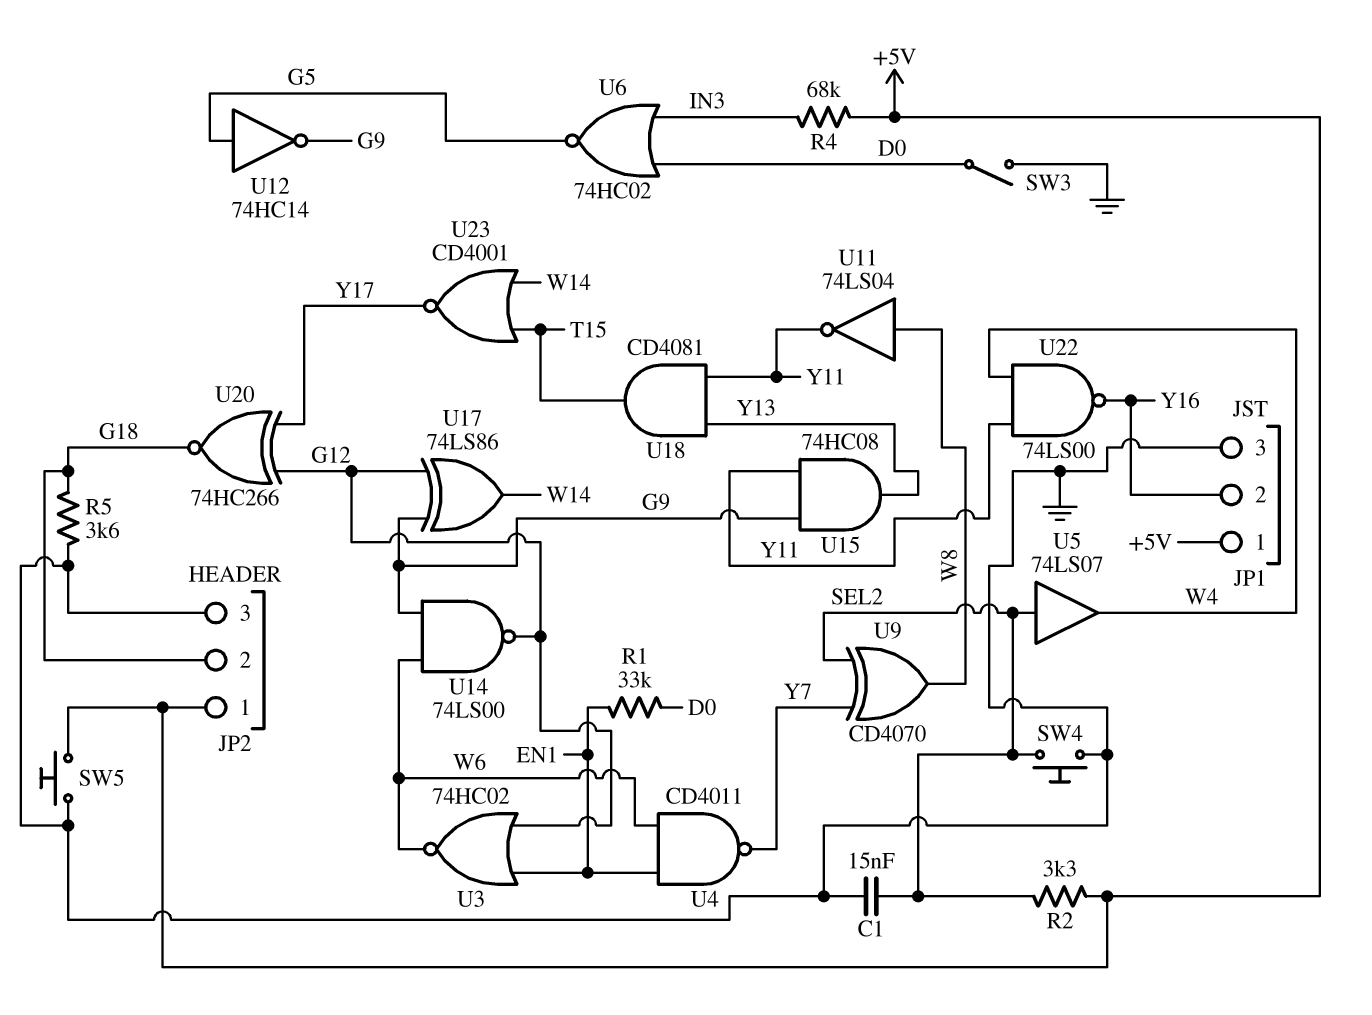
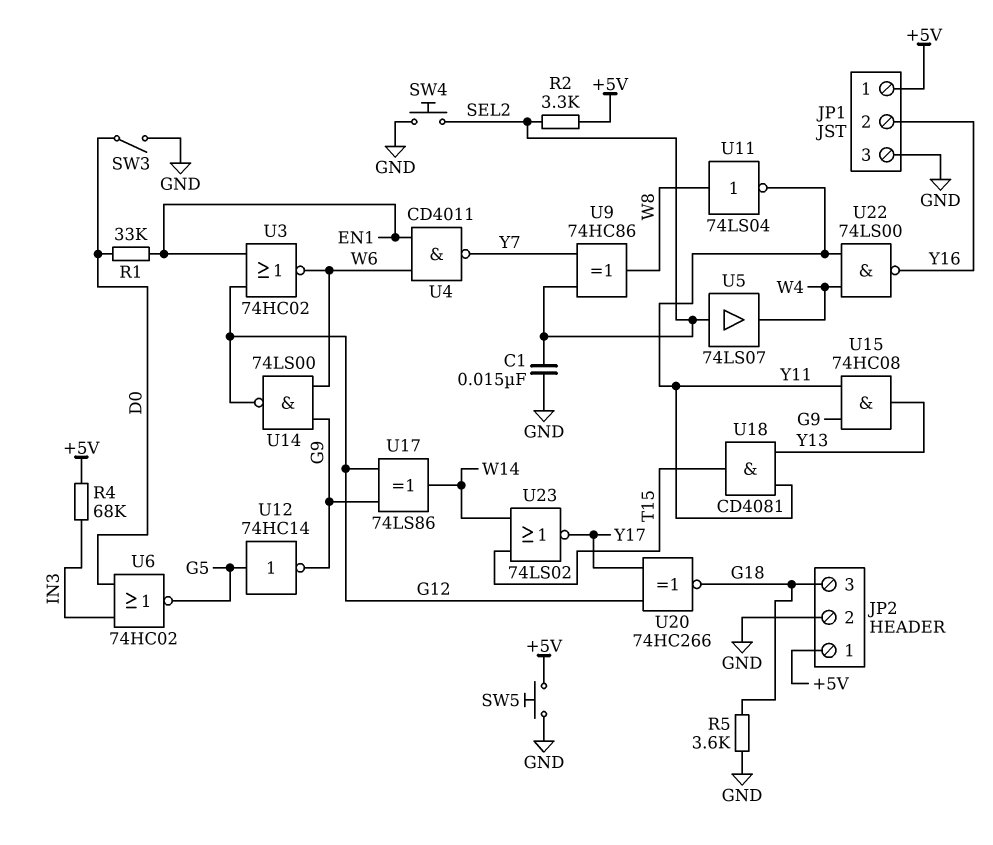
JP2 pin 2: G18 -> GND
JP2 pin 3: GND -> G18
U9: XOR CD4070 (in SEL2, in Y7, out W8) -> XOR 74HC86 (in SEL2, in Y7, out W8)
U23: NOR CD4001 (in T15, in W14, out Y17) -> NOR 74LS02 (in T15, in W14, out Y17)

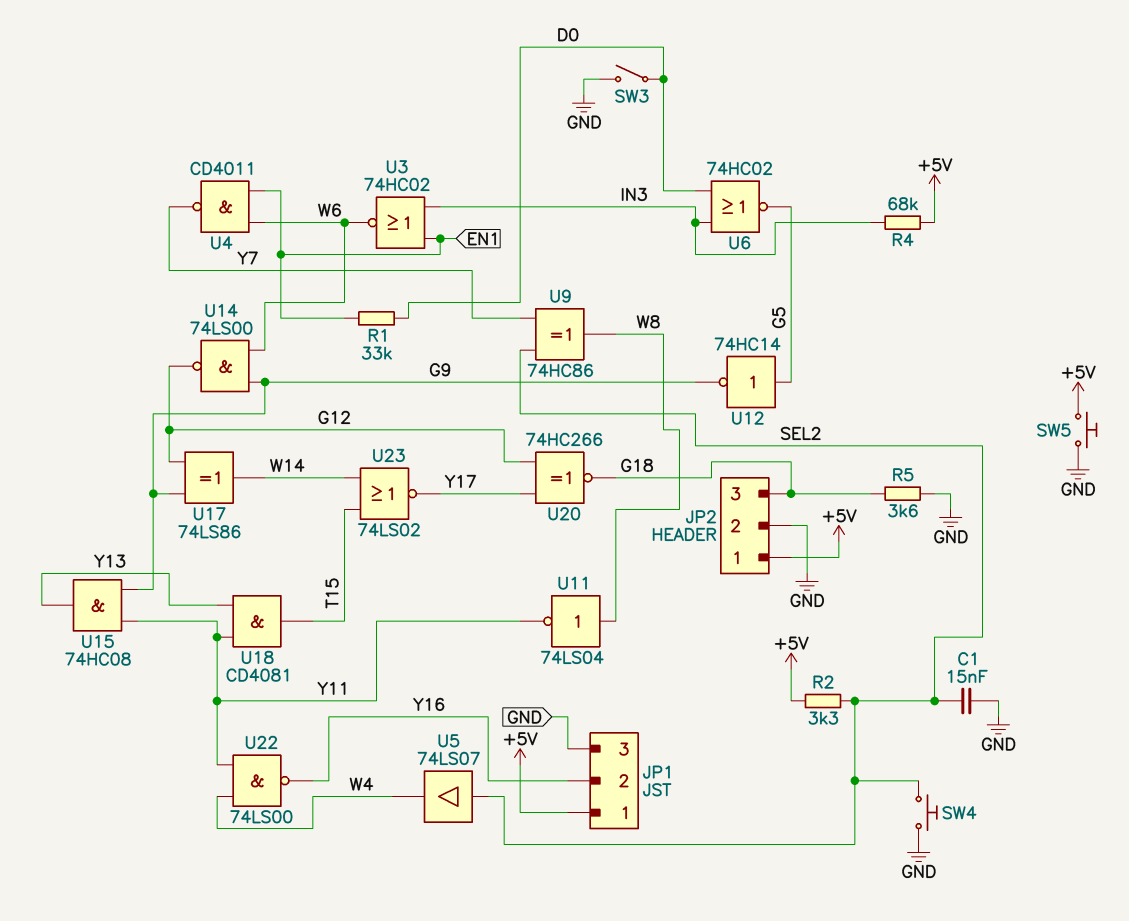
U3: NOR 74HC02 (in EN1, in G12, out W6) -> NOR 74HC02 (in EN1, in IN3, out W6)

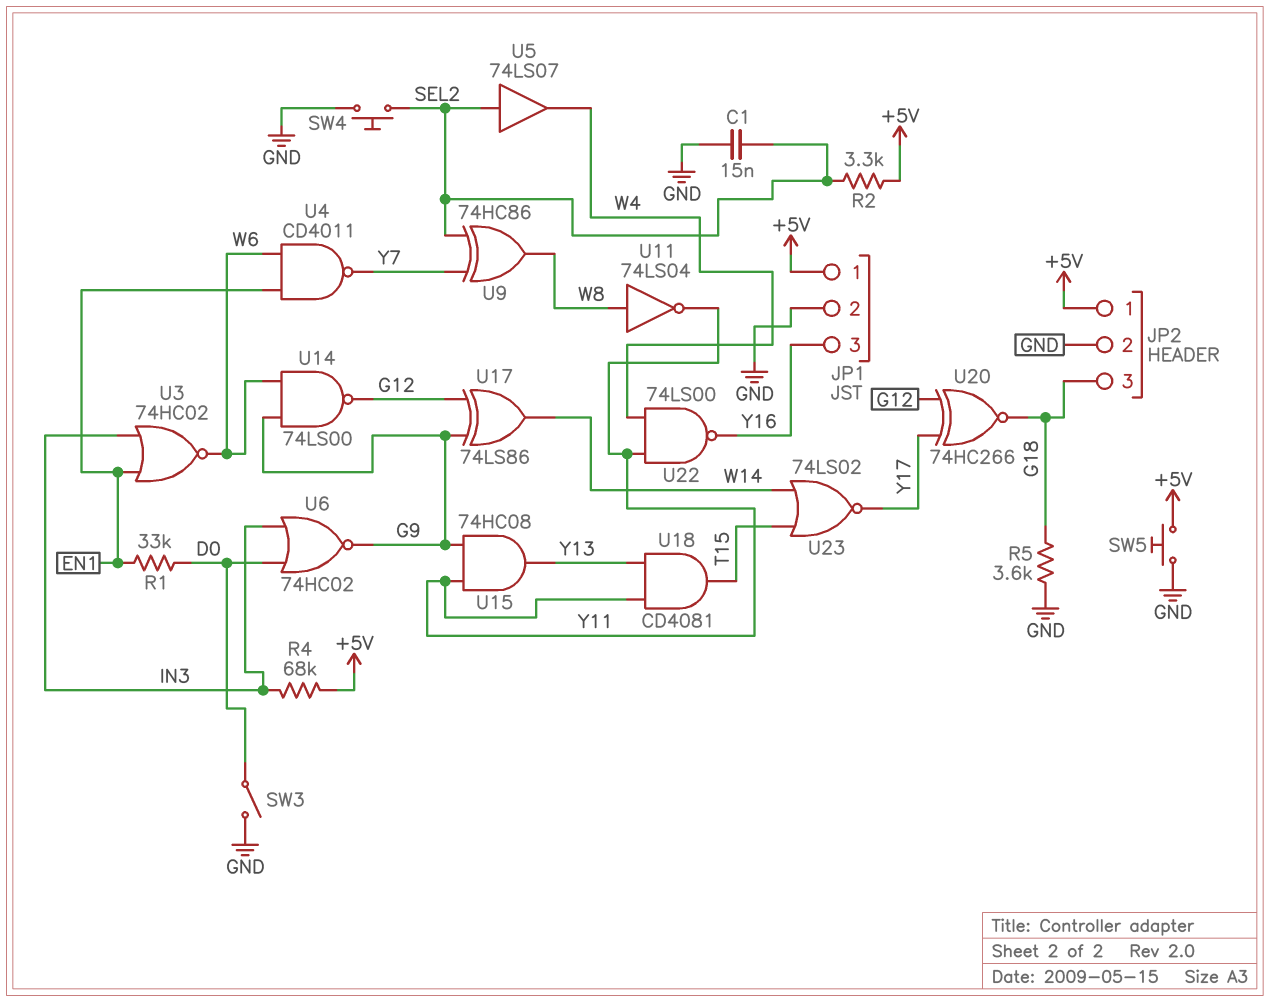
JP1 pin 2: Y16 -> GND
JP1 pin 3: GND -> Y16
U6: NOR 74HC02 (in D0, in IN3, out G5) -> NOR 74HC02 (in D0, in IN3, out G9)
U12: NOT 74HC14 (in G5, out G9) -> none

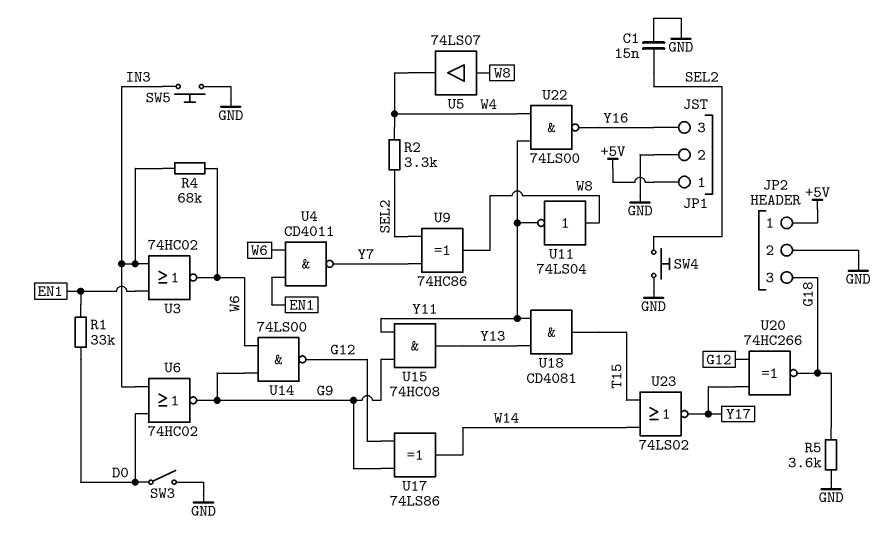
R2: 3.3k (+5V, SEL2) -> 3.3k (SEL2, W4)
R4: 68k (+5V, IN3) -> 68k (IN3, W6)
SW5: button (+5V, GND) -> button (GND, IN3)
U5: buffer 74LS07 (in SEL2, out W4) -> buffer 74LS07 (in W8, out W4)

